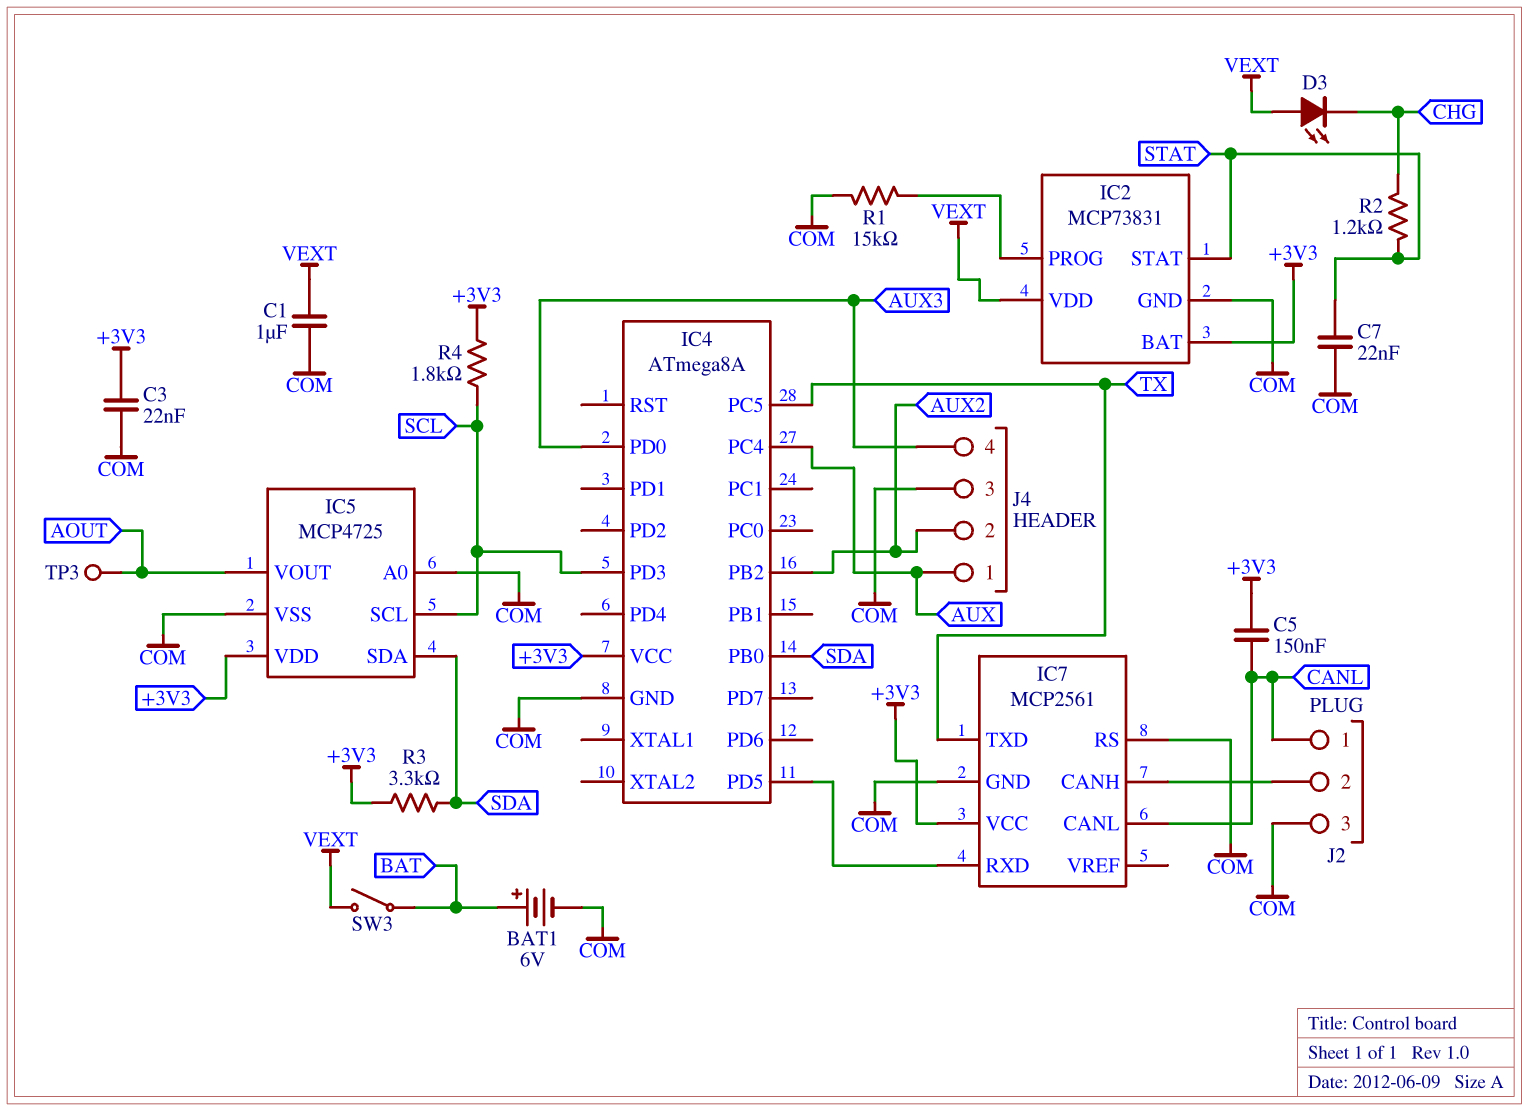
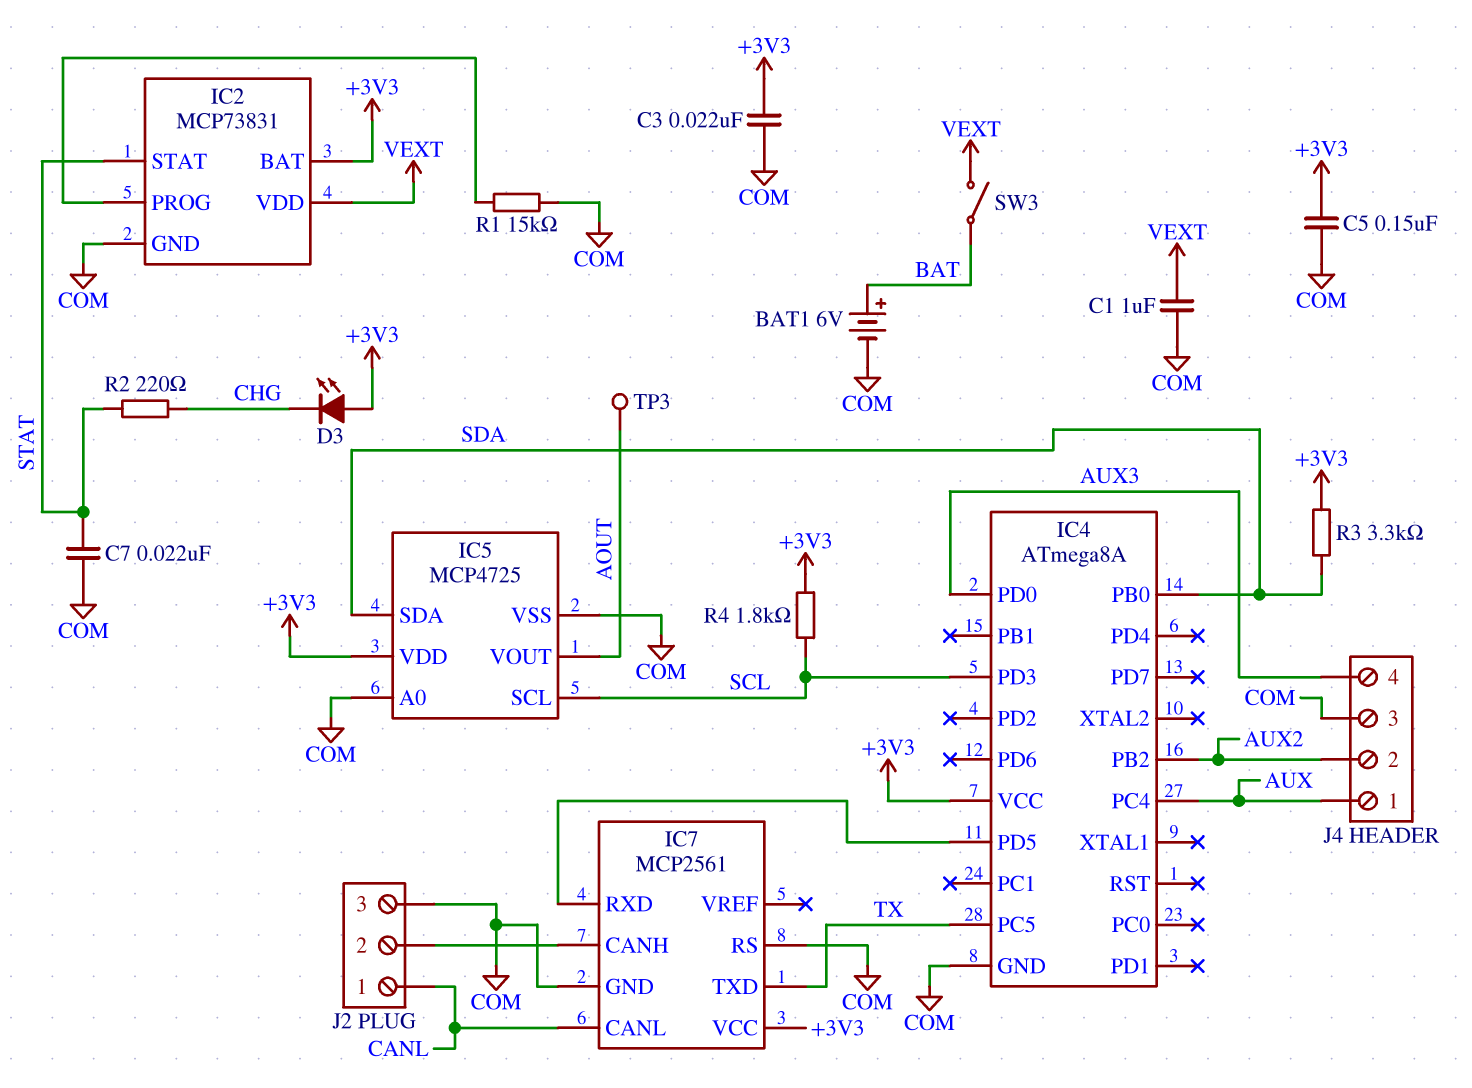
C5: 150nF (+3V3, CANL) -> 150nF (+3V3, COM)
D3: LED (A VEXT, K CHG) -> LED (A +3V3, K CHG)
R2: 1.2k (CHG, STAT) -> 220 (CHG, STAT)

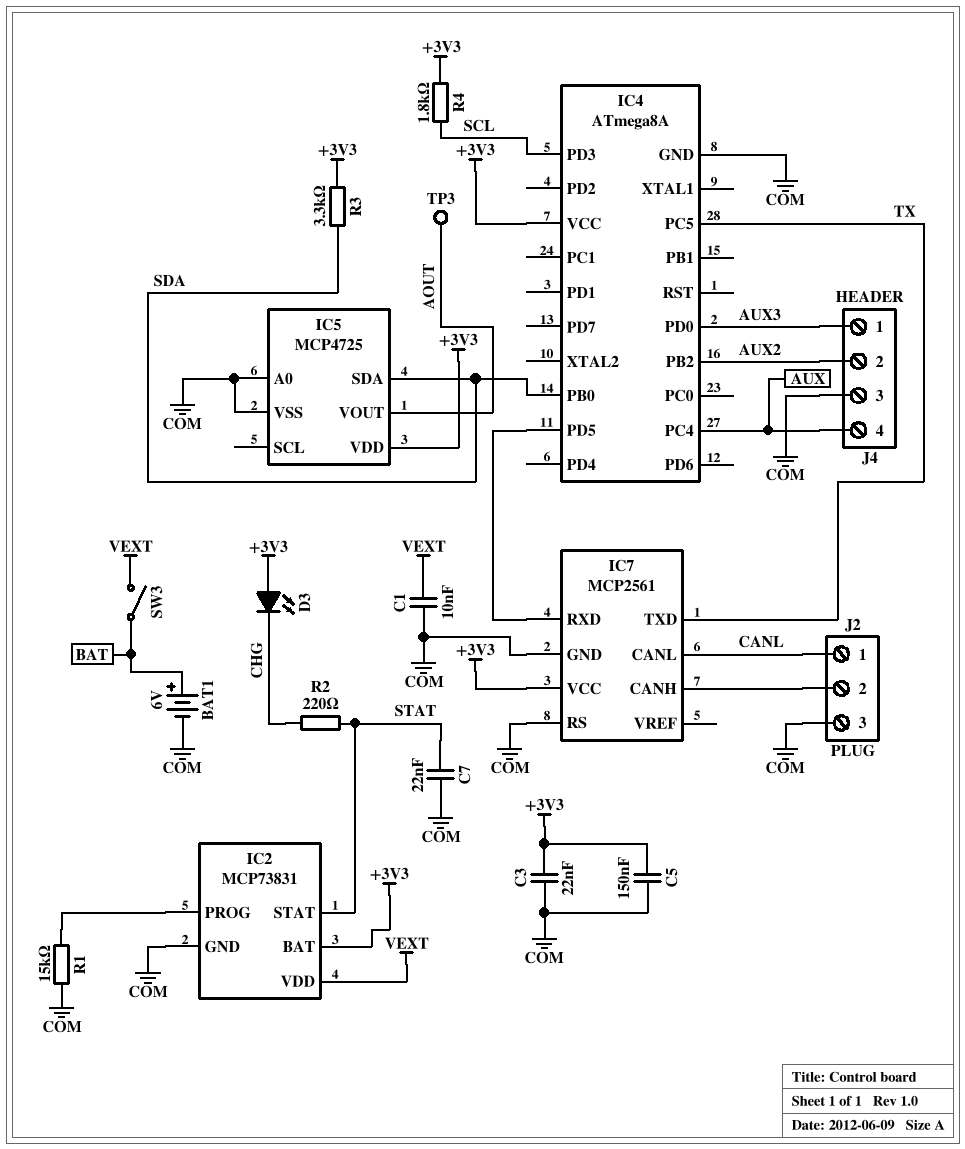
C1: 1uF (COM, VEXT) -> 10nF (COM, VEXT)
IC5 pin SCL: SCL -> none
J4 pin 1: AUX -> AUX3
J4 pin 4: AUX3 -> AUX

